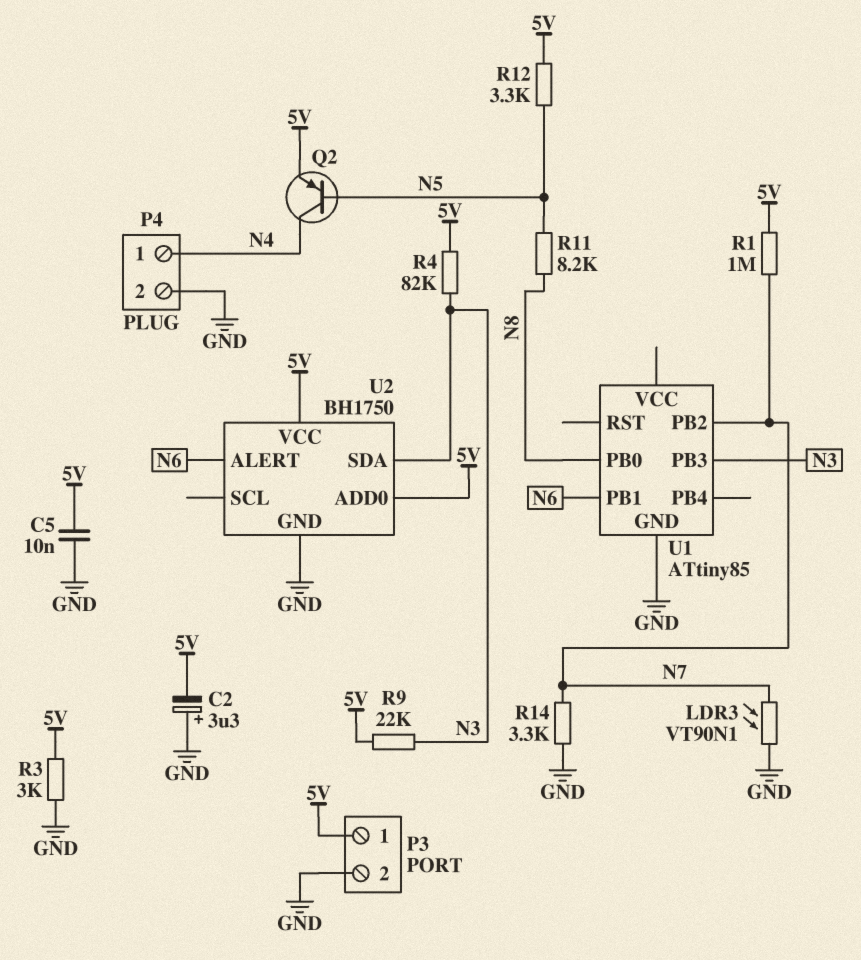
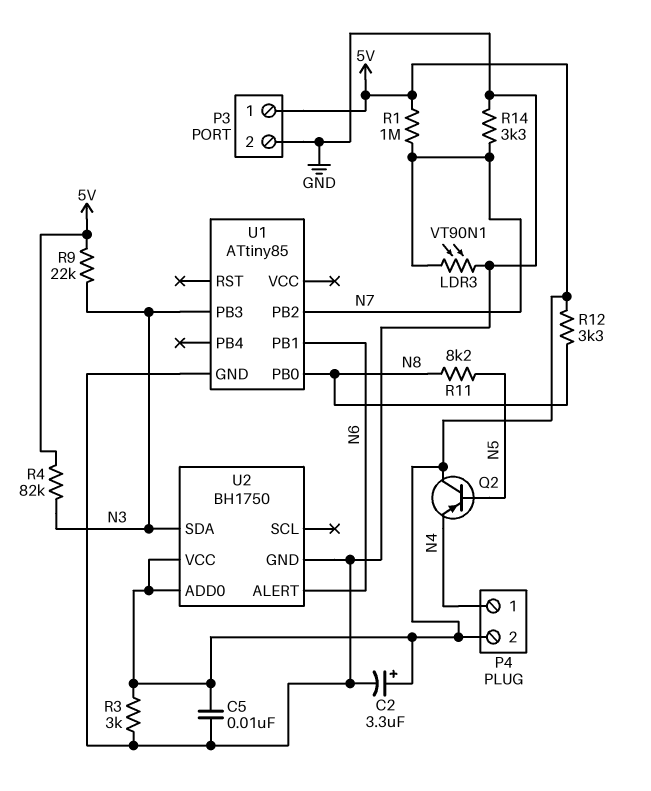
C2: 3.3uF (plus GND, minus 5V) -> 3.3uF (plus 5V, minus GND)
P4 pin 2: GND -> 5V
Q2: PNP (B N5, C N4, E 5V) -> PNP (B N5, C 5V, E N4)
R12: 3.3k (5V, N5) -> 3.3k (5V, N8)

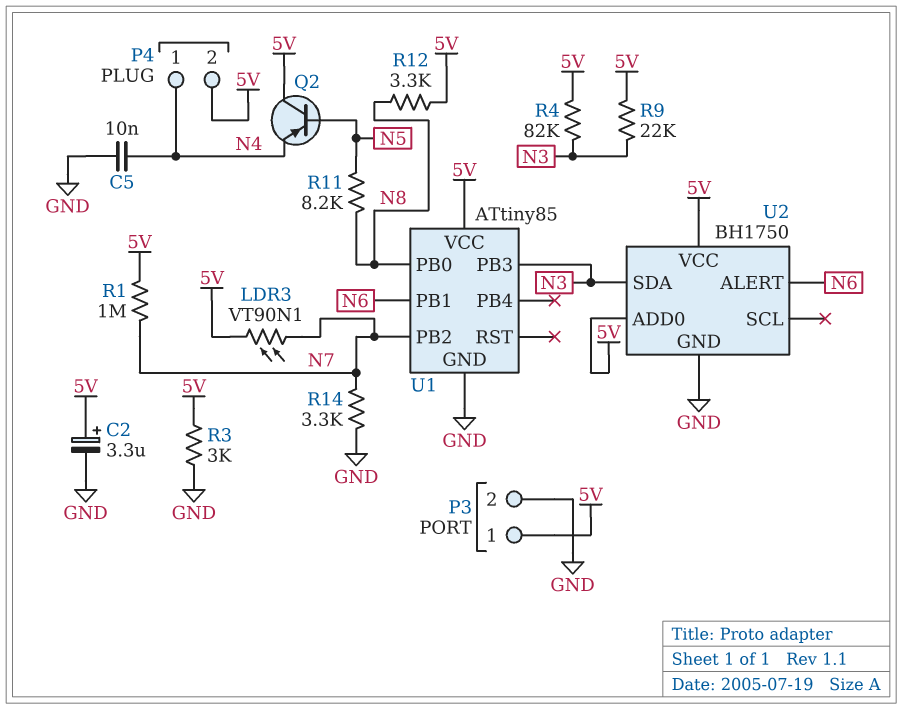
C5: 10nF (5V, GND) -> 10nF (GND, N4)
LDR3: VT90N1 (GND, N7) -> VT90N1 (5V, N7)
U1 pin VCC: none -> 5V

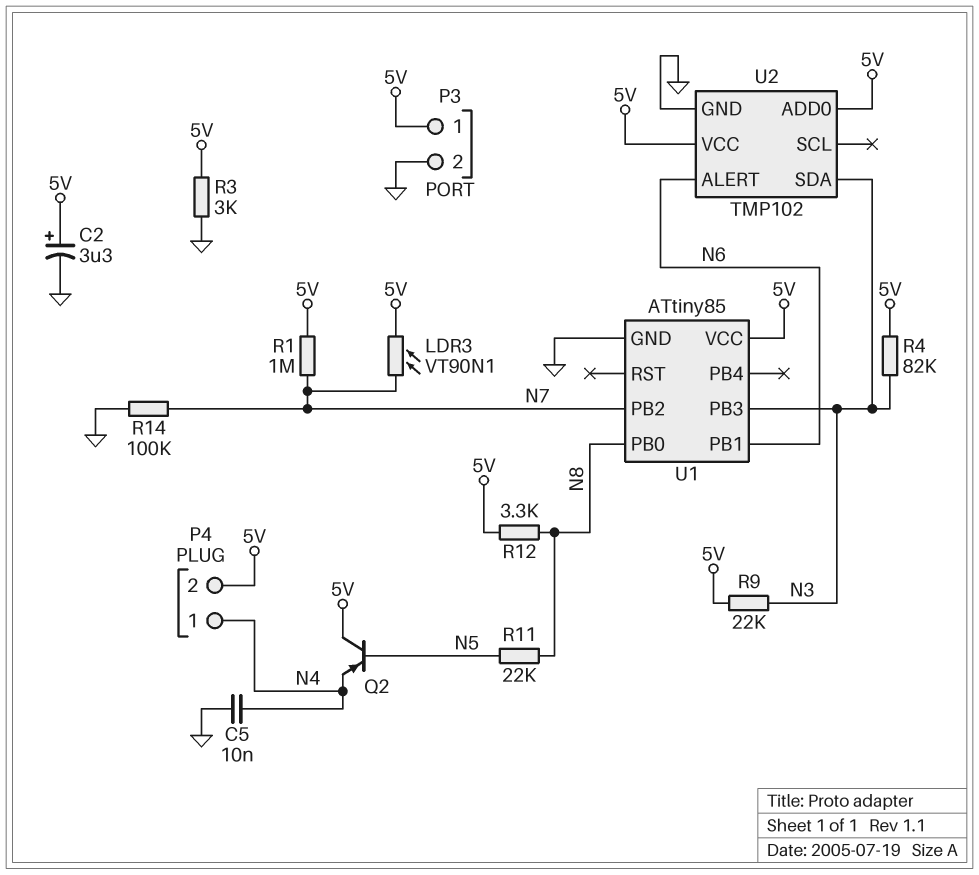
R11: 8.2k (N5, N8) -> 22k (N5, N8)
R14: 3.3k (GND, N7) -> 100k (GND, N7)
U2: BH1750 -> TMP102

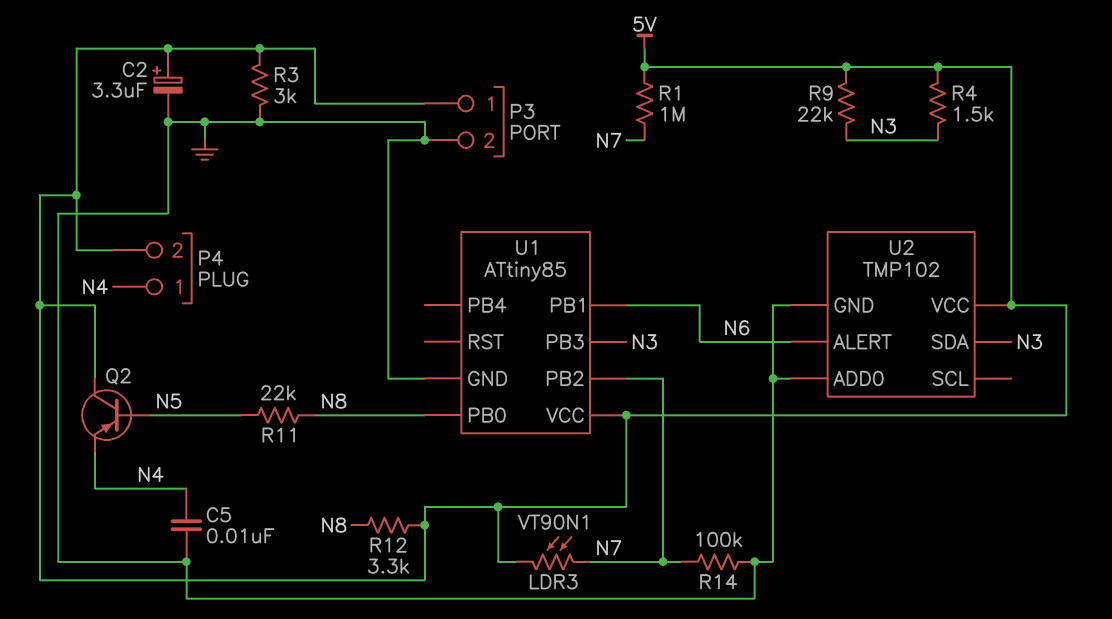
R4: 82k (5V, N3) -> 1.5k (5V, N3)
U2 pin ADD0: 5V -> GND

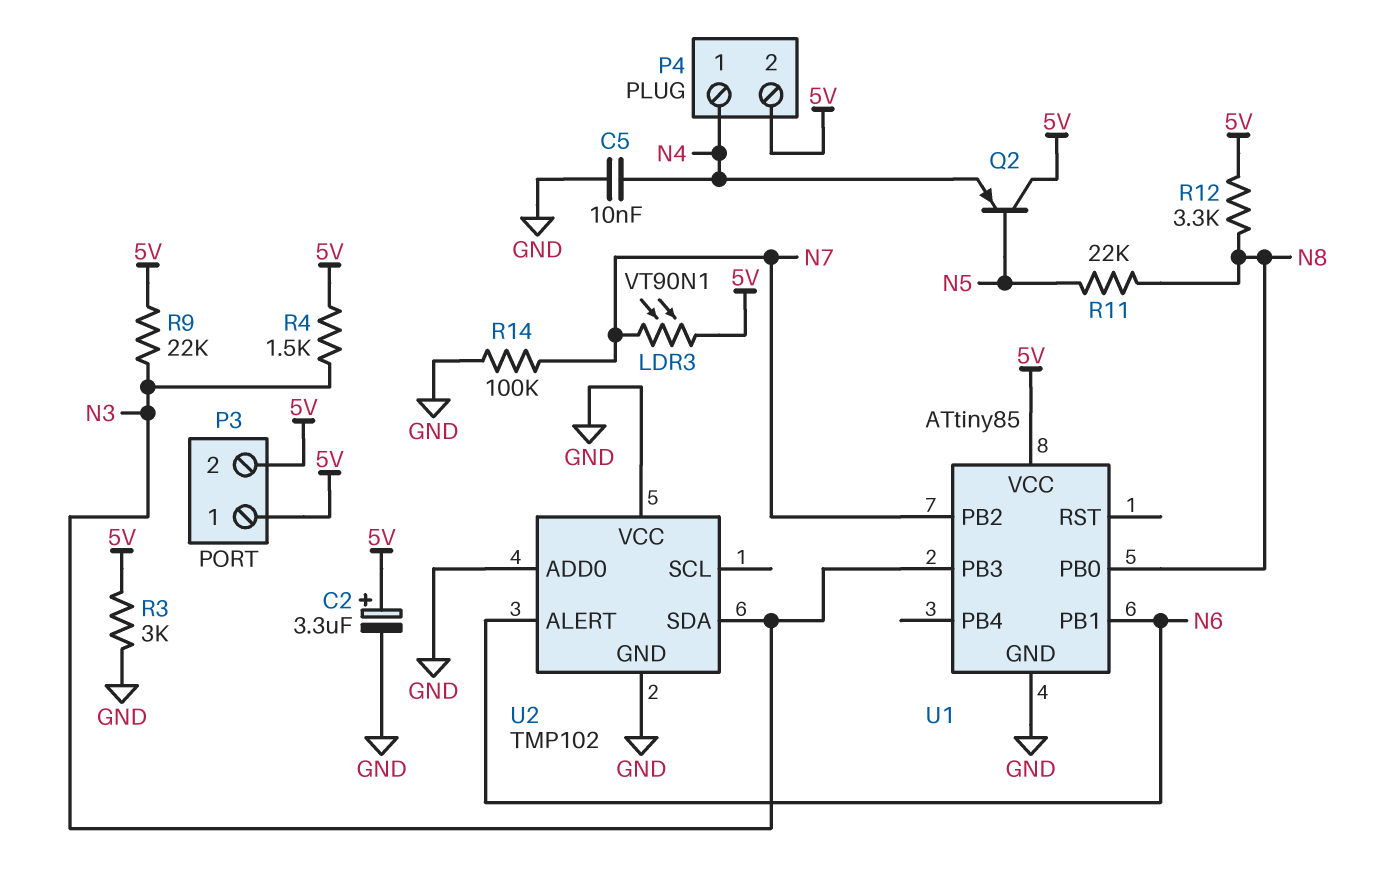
P3 pin 2: GND -> 5V
R1: 1M (5V, N7) -> none
U2 pin VCC: 5V -> GND

